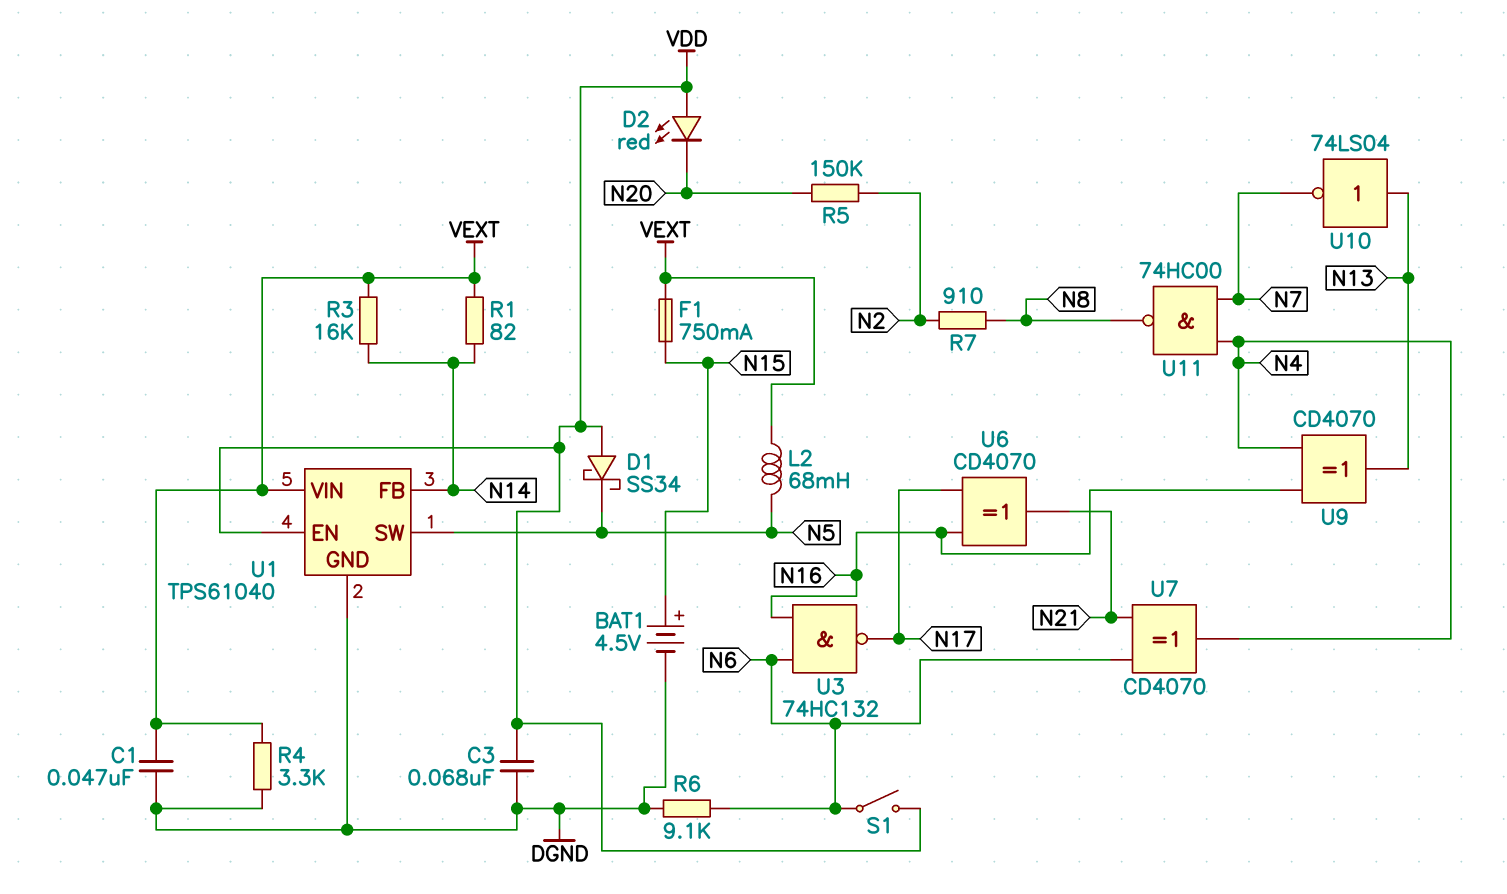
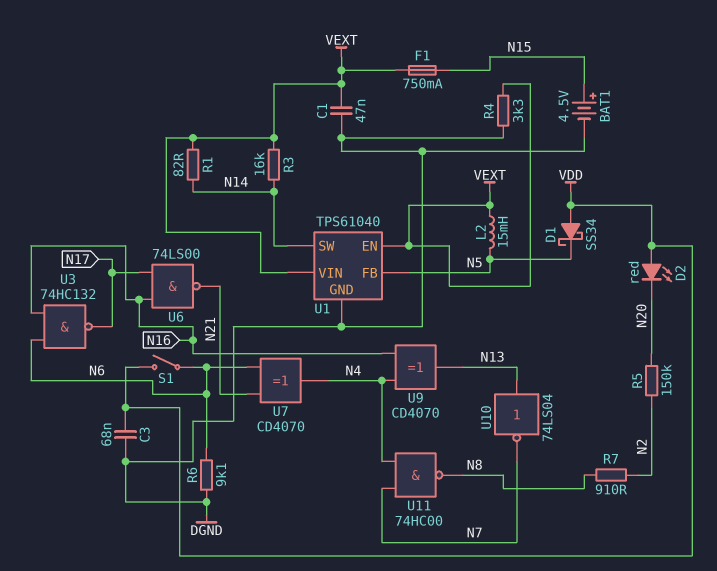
L2: 68mH (N5, VEXT) -> 15mH (N5, VEXT)
U1 pin EN: VDD -> VEXT
U1 pin FB: N14 -> N5
U1 pin SW: N5 -> N14
U6: XOR CD4070 (in N16, in N17, out N21) -> NAND 74LS00 (in N16, in N17, out N21)

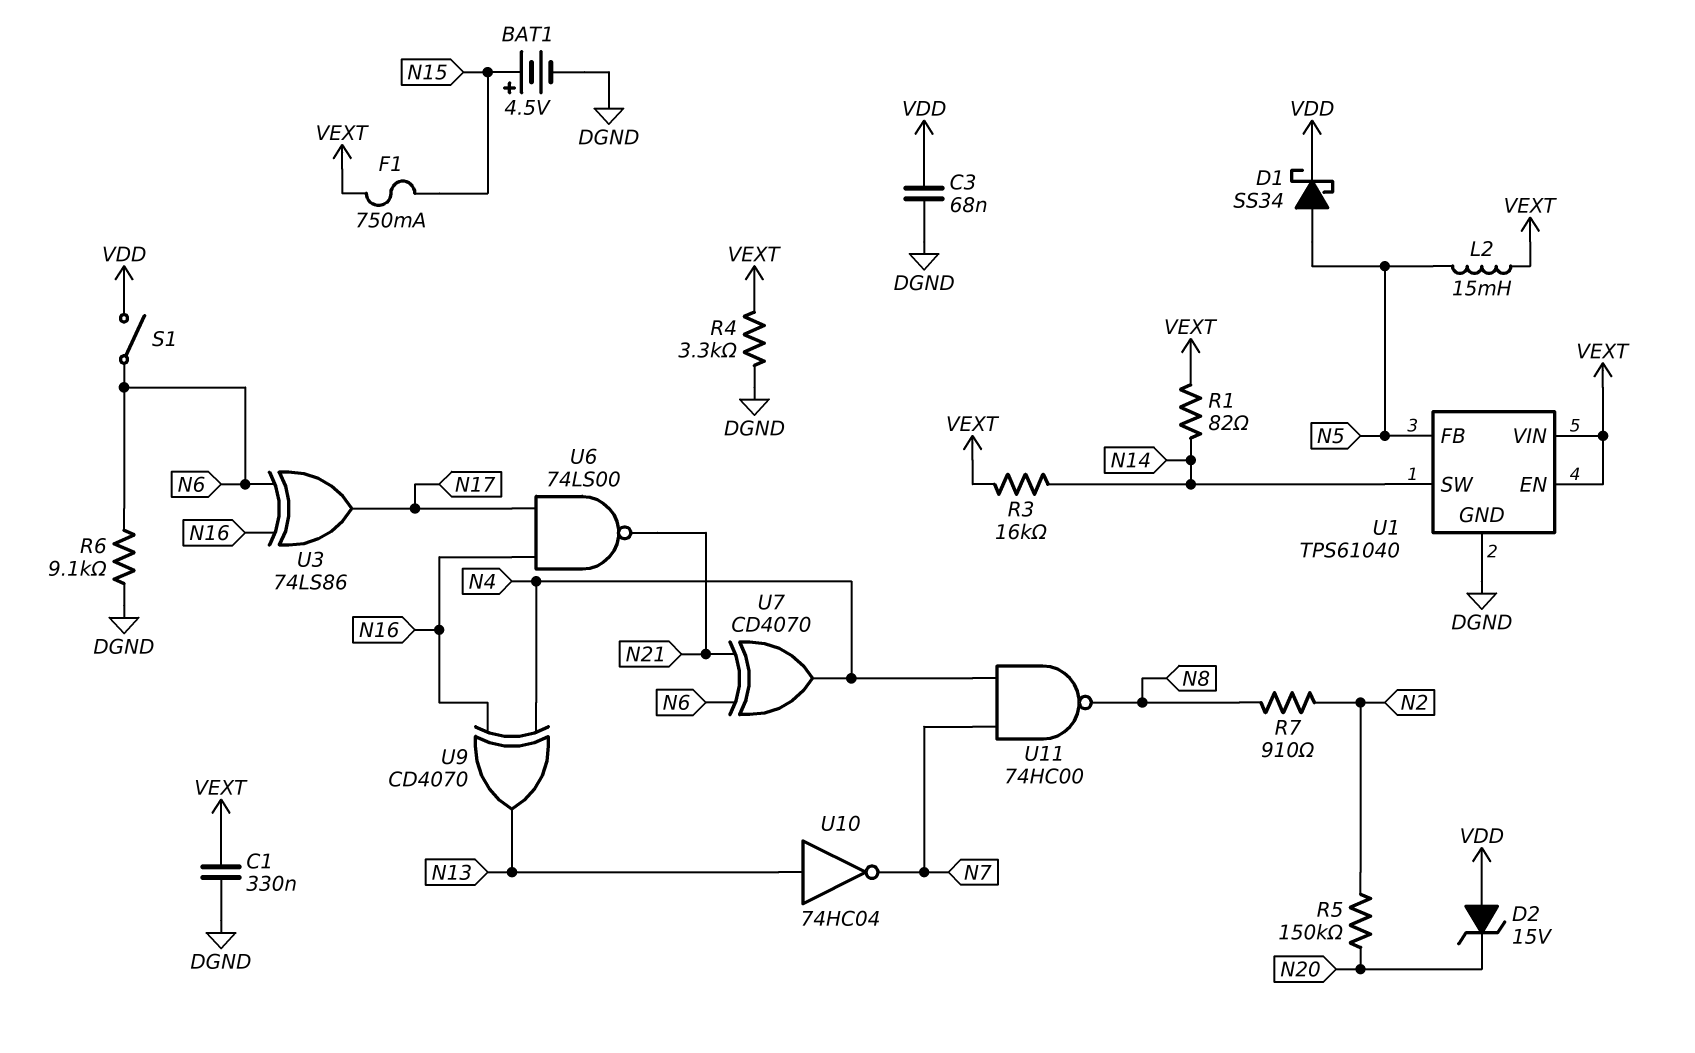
C1: 47nF (DGND, VEXT) -> 330nF (DGND, VEXT)
D1: schottky SS34 (A VDD, K N5) -> schottky SS34 (A N5, K VDD)
D2: LED red (A VDD, K N20) -> zener 15V (A VDD, K N20)
U3: NAND 74HC132 (in N6, in N16, out N17) -> XOR 74LS86 (in N6, in N16, out N17)
U10: NOT 74LS04 (in N13, out N7) -> NOT 74HC04 (in N13, out N7)

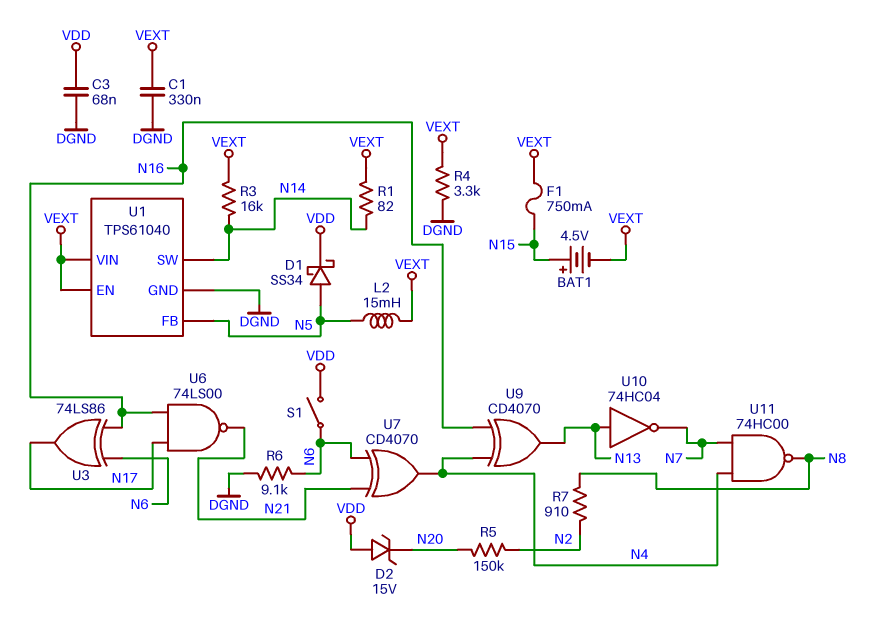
BAT1: 4.5V (plus N15, minus DGND) -> 4.5V (plus N15, minus VEXT)

